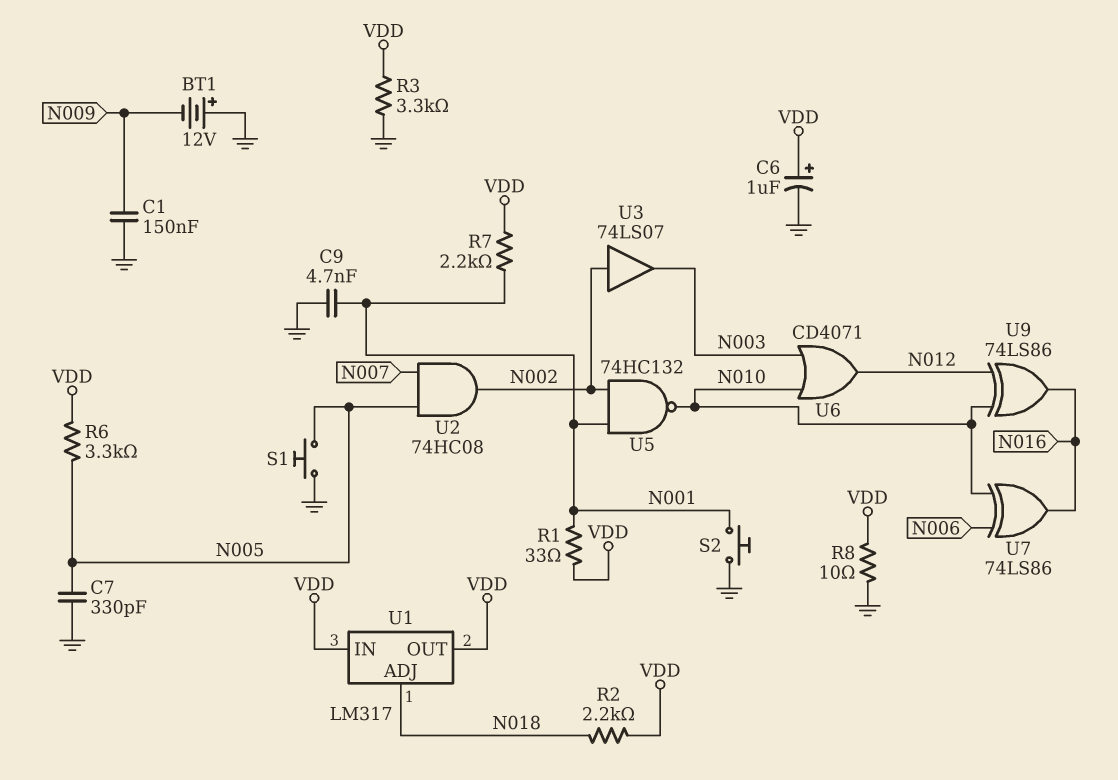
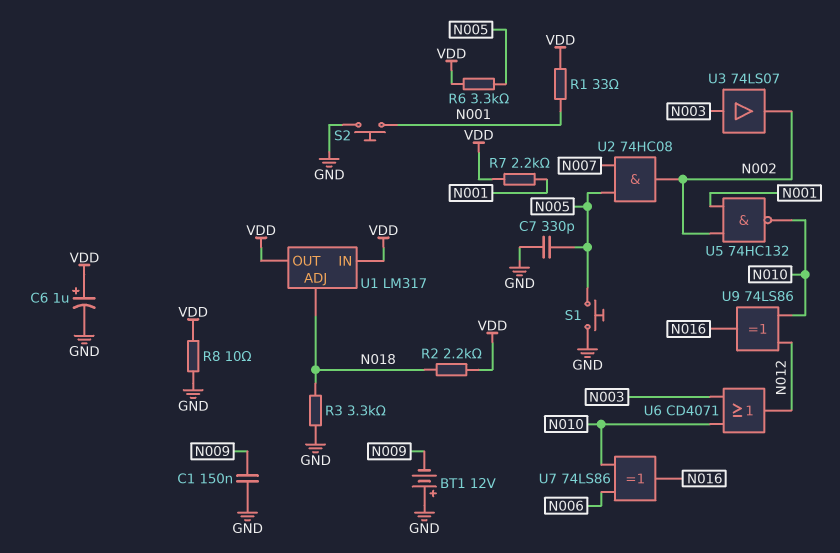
C9: 4.7nF (GND, N001) -> none
R3: 3.3k (GND, VDD) -> 3.3k (GND, N018)
U3: buffer 74LS07 (in N002, out N003) -> buffer 74LS07 (in N003, out N002)

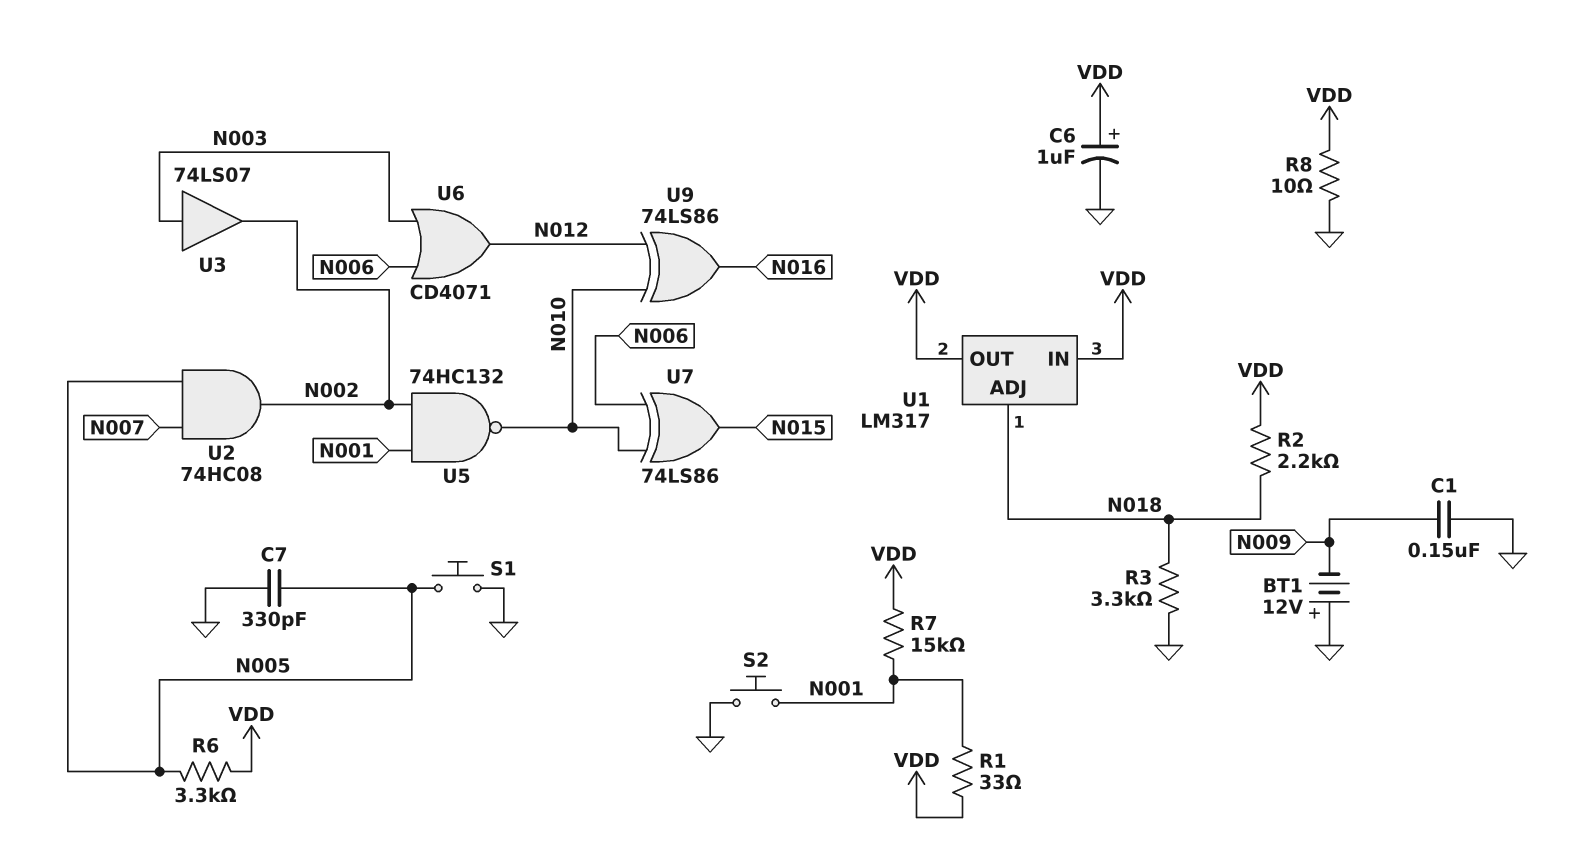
R7: 2.2k (N001, VDD) -> 15k (N001, VDD)
U6: OR CD4071 (in N003, in N010, out N012) -> OR CD4071 (in N003, in N006, out N012)
U7: XOR 74LS86 (in N006, in N010, out N016) -> XOR 74LS86 (in N006, in N010, out N015)

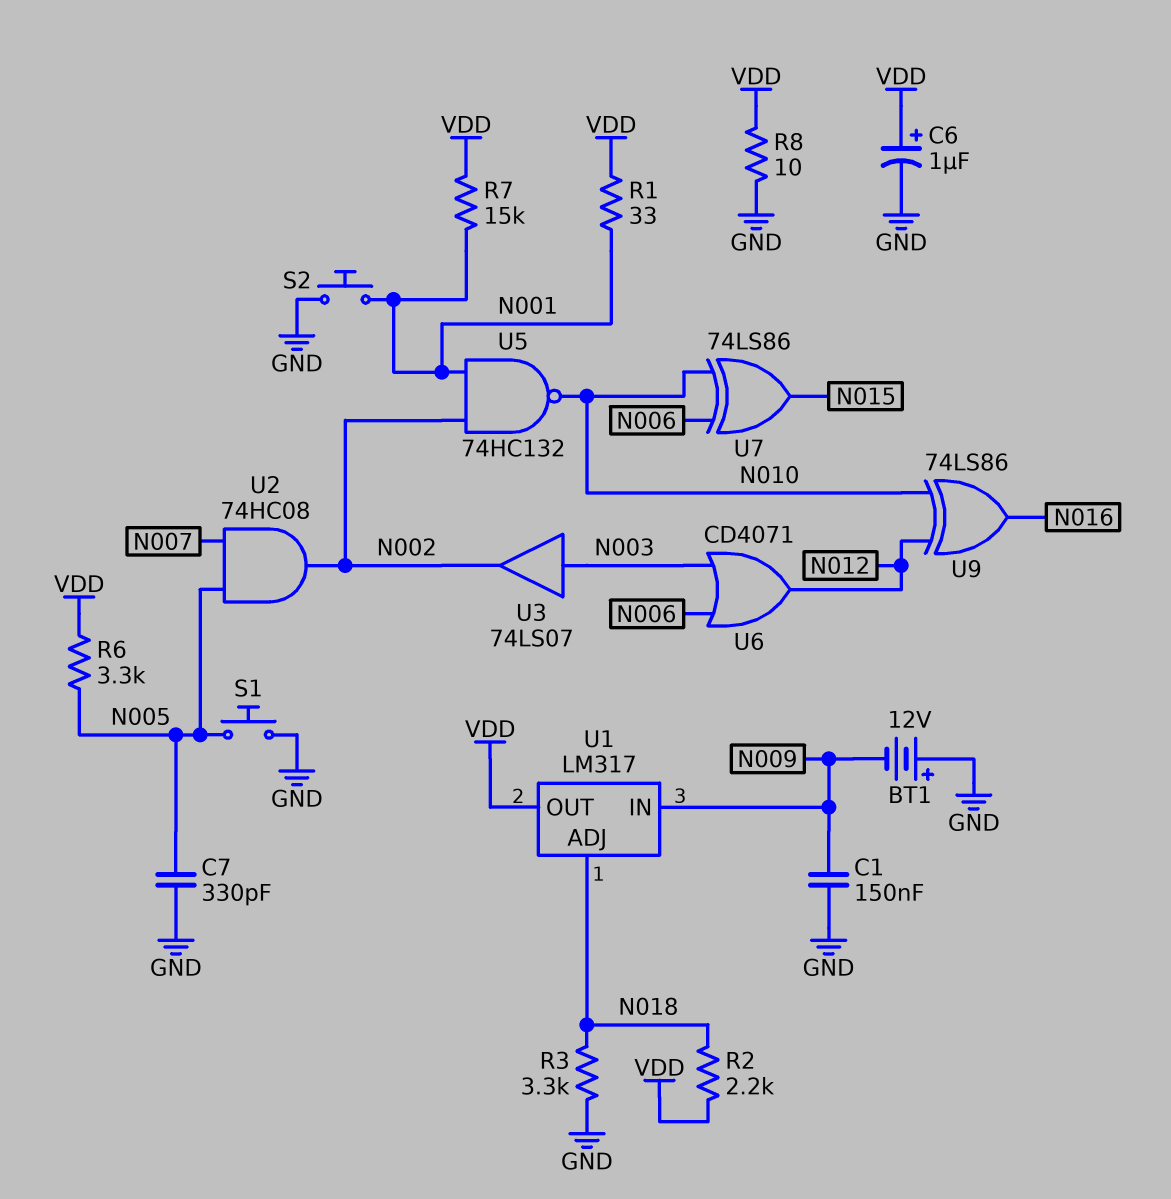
U1 pin IN: VDD -> N009

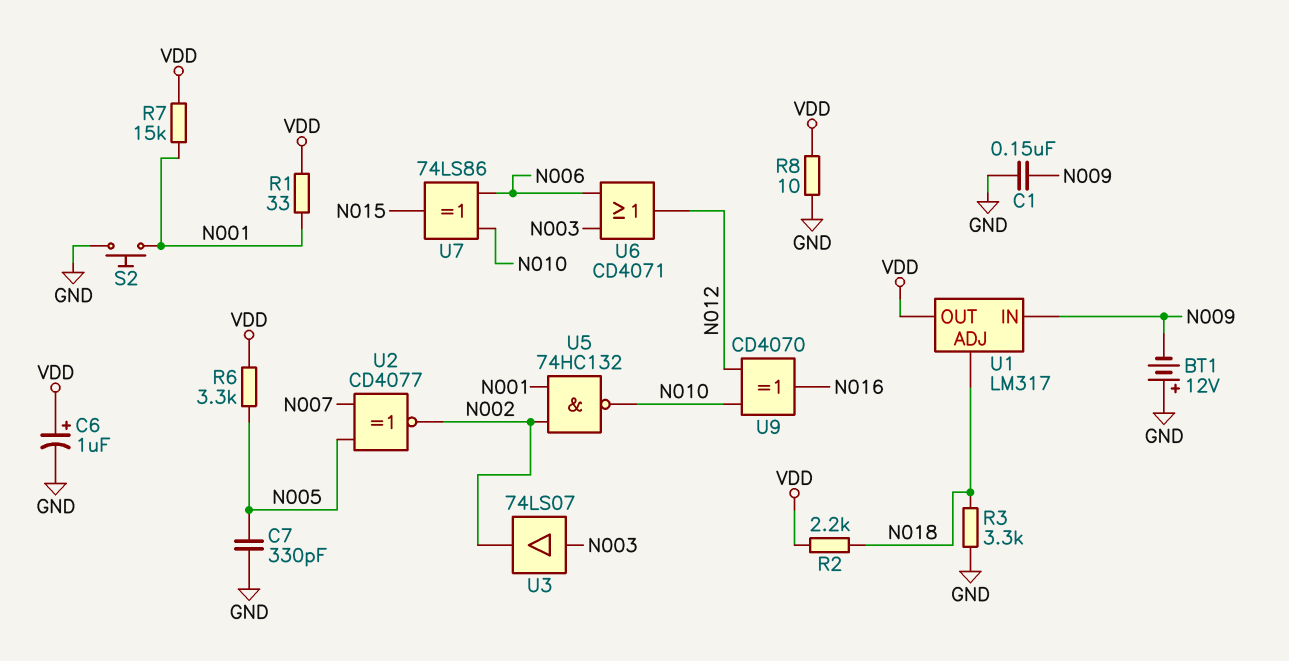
S1: button (GND, N005) -> none
U2: AND 74HC08 (in N005, in N007, out N002) -> XNOR CD4077 (in N005, in N007, out N002)
U9: XOR 74LS86 (in N010, in N012, out N016) -> XOR CD4070 (in N010, in N012, out N016)

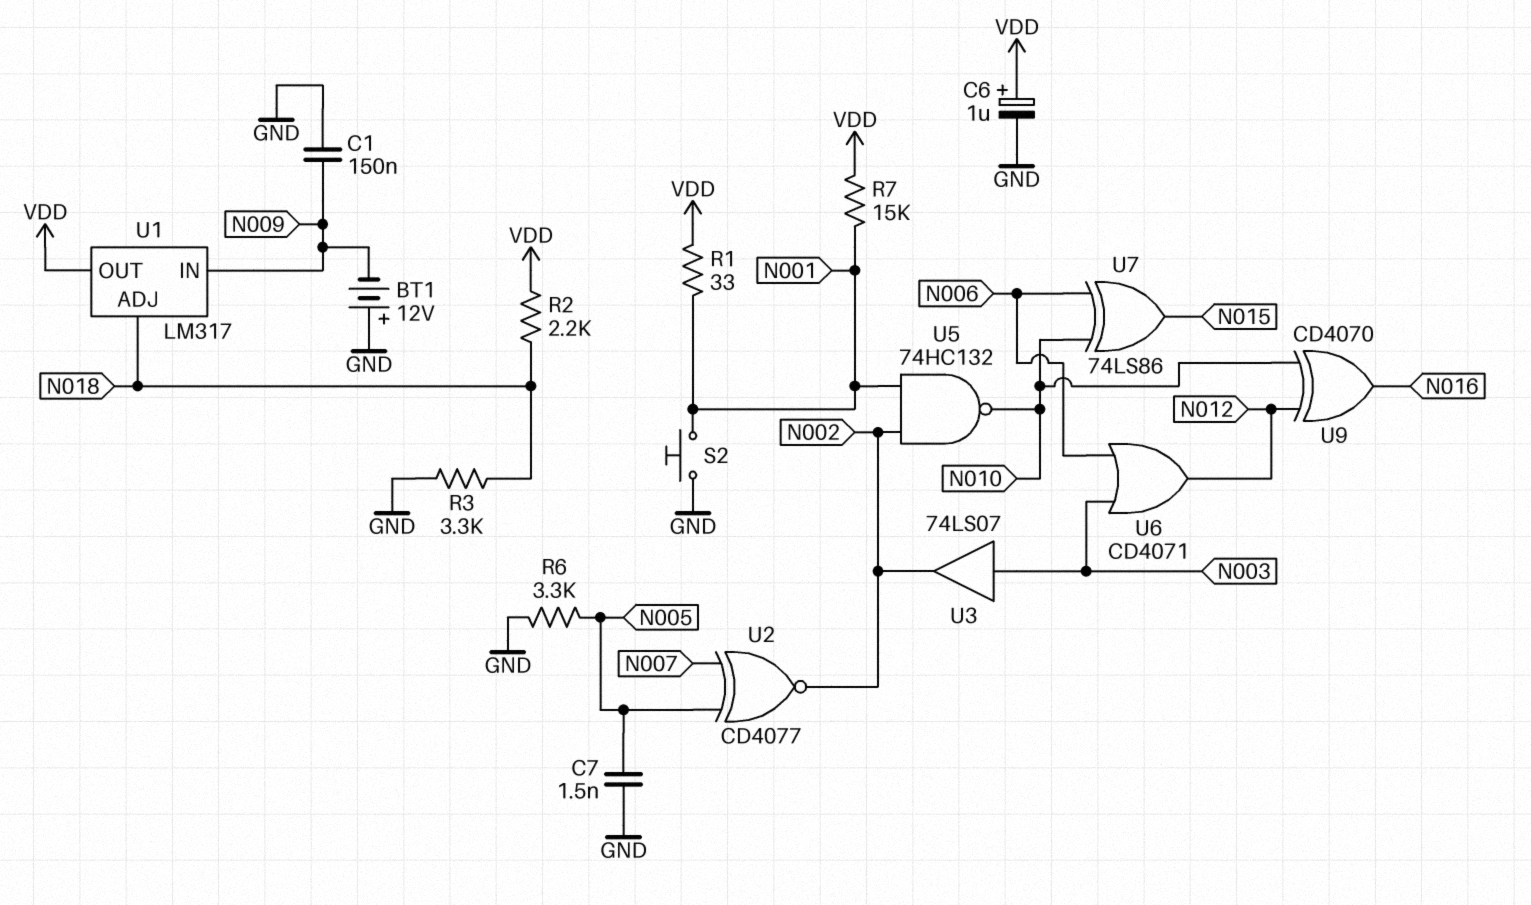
C7: 330pF (GND, N005) -> 1.5nF (GND, N005)
R6: 3.3k (N005, VDD) -> 3.3k (GND, N005)
R8: 10 (GND, VDD) -> none

